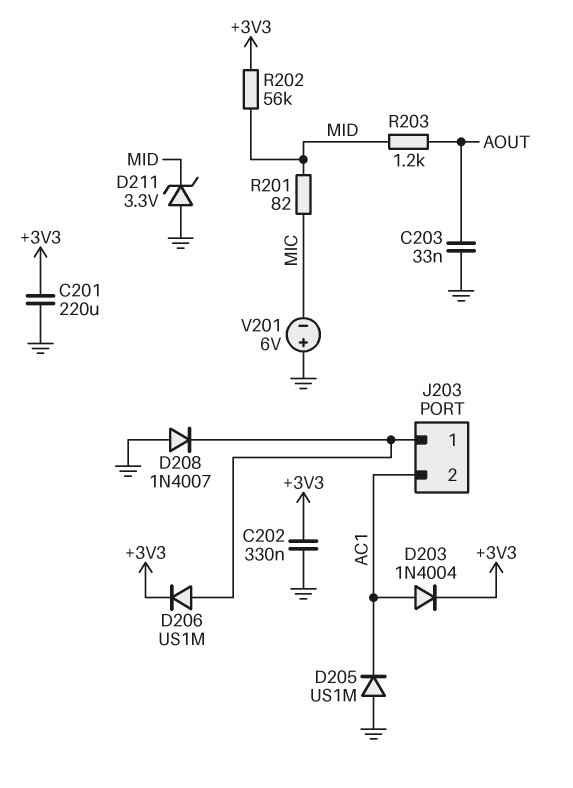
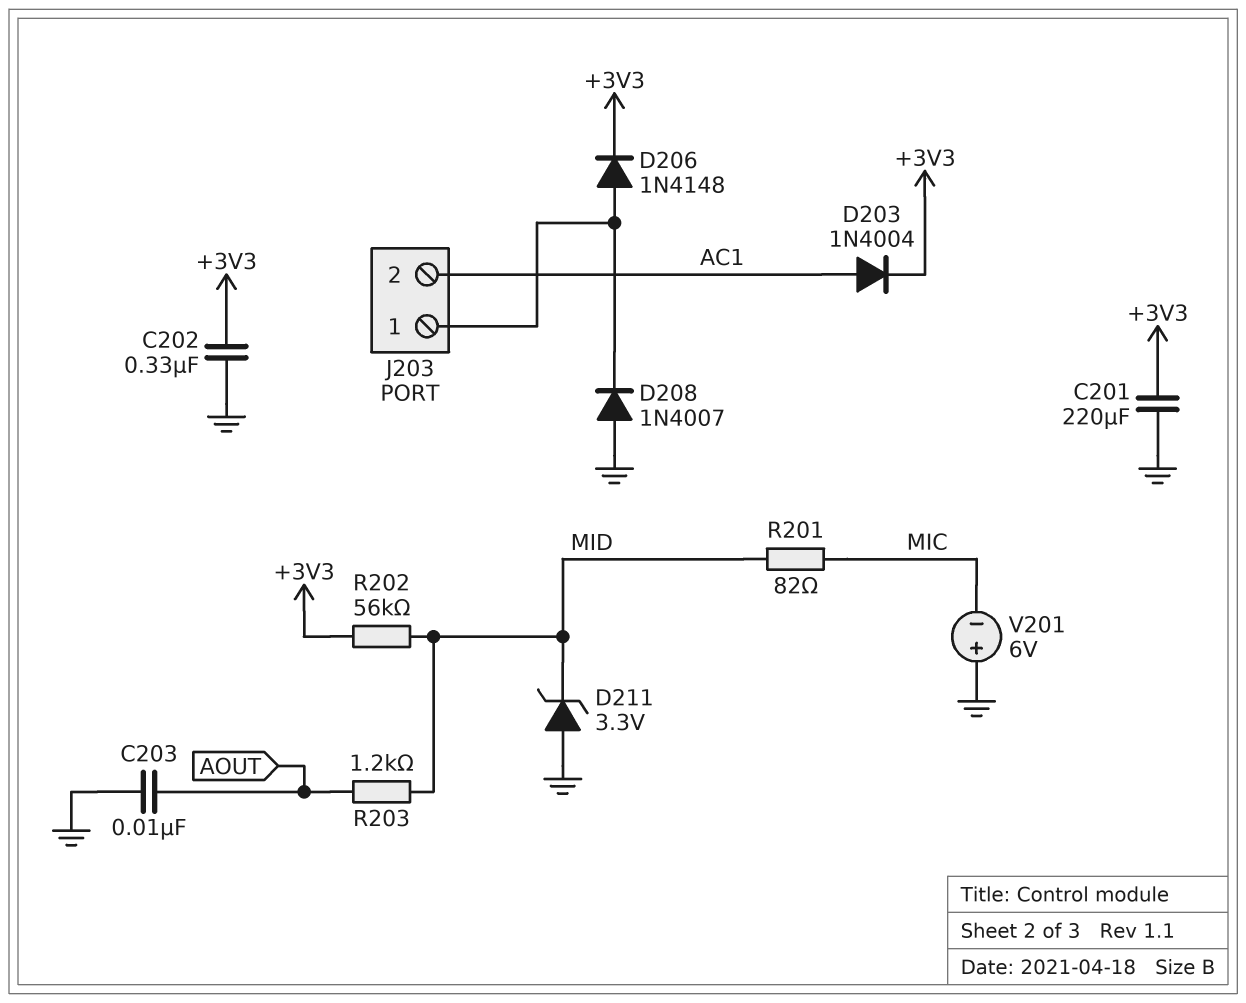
C203: 33nF (AOUT, GND) -> 10nF (AOUT, GND)
D205: diode US1M (A GND, K AC1) -> none
D206: diode US1M (A J203/1, K +3V3) -> diode 1N4148 (A J203/1, K +3V3)

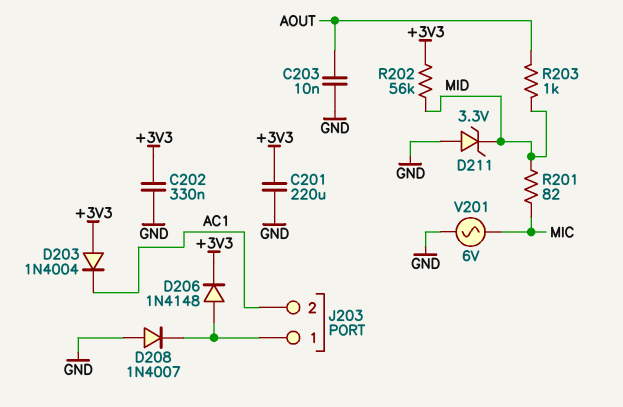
D203: diode 1N4004 (A AC1, K +3V3) -> diode 1N4004 (A +3V3, K AC1)
R203: 1.2k (AOUT, MID) -> 1k (AOUT, MID)
V201: 6V (plus GND, minus MIC) -> AC 6V (GND, MIC)

